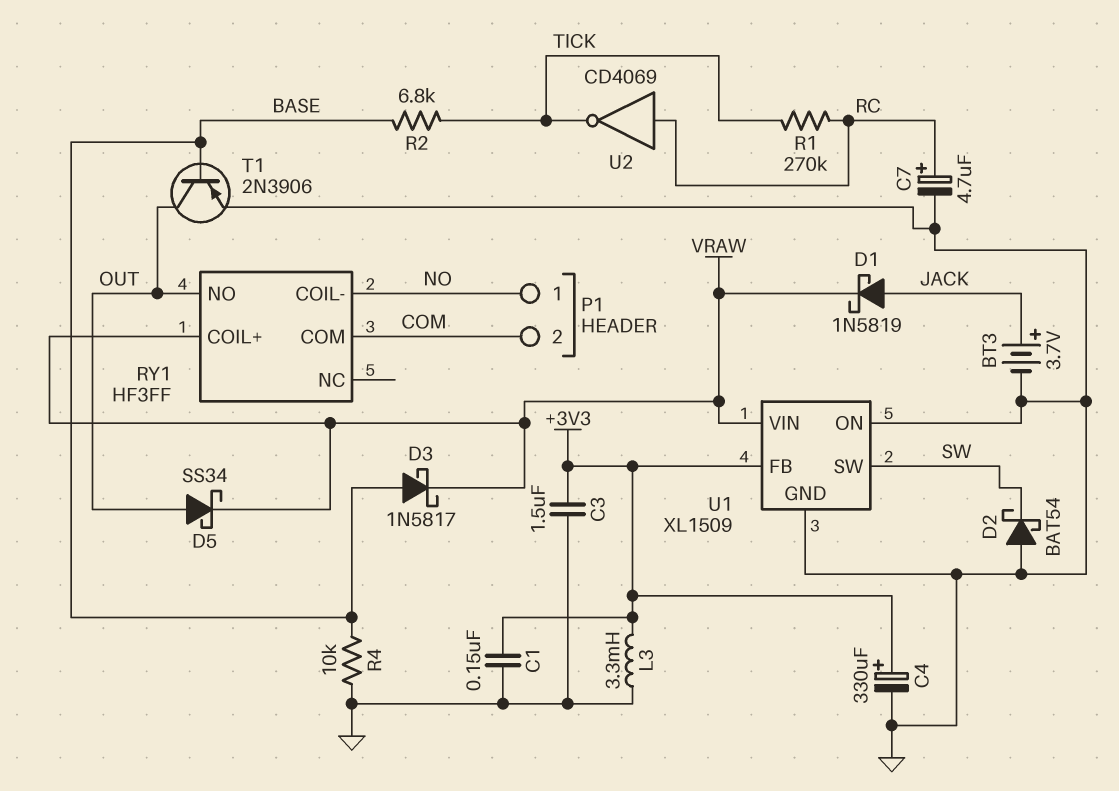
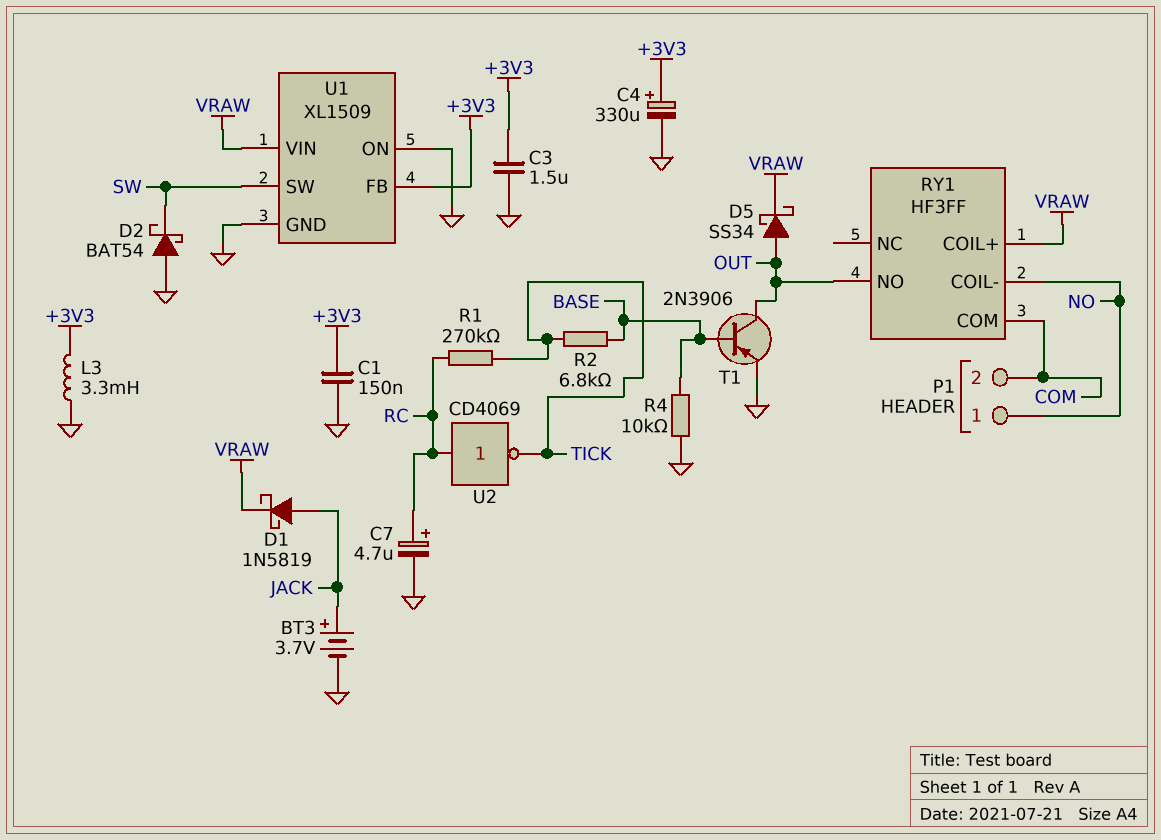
D3: schottky 1N5817 (A BASE, K VRAW) -> none

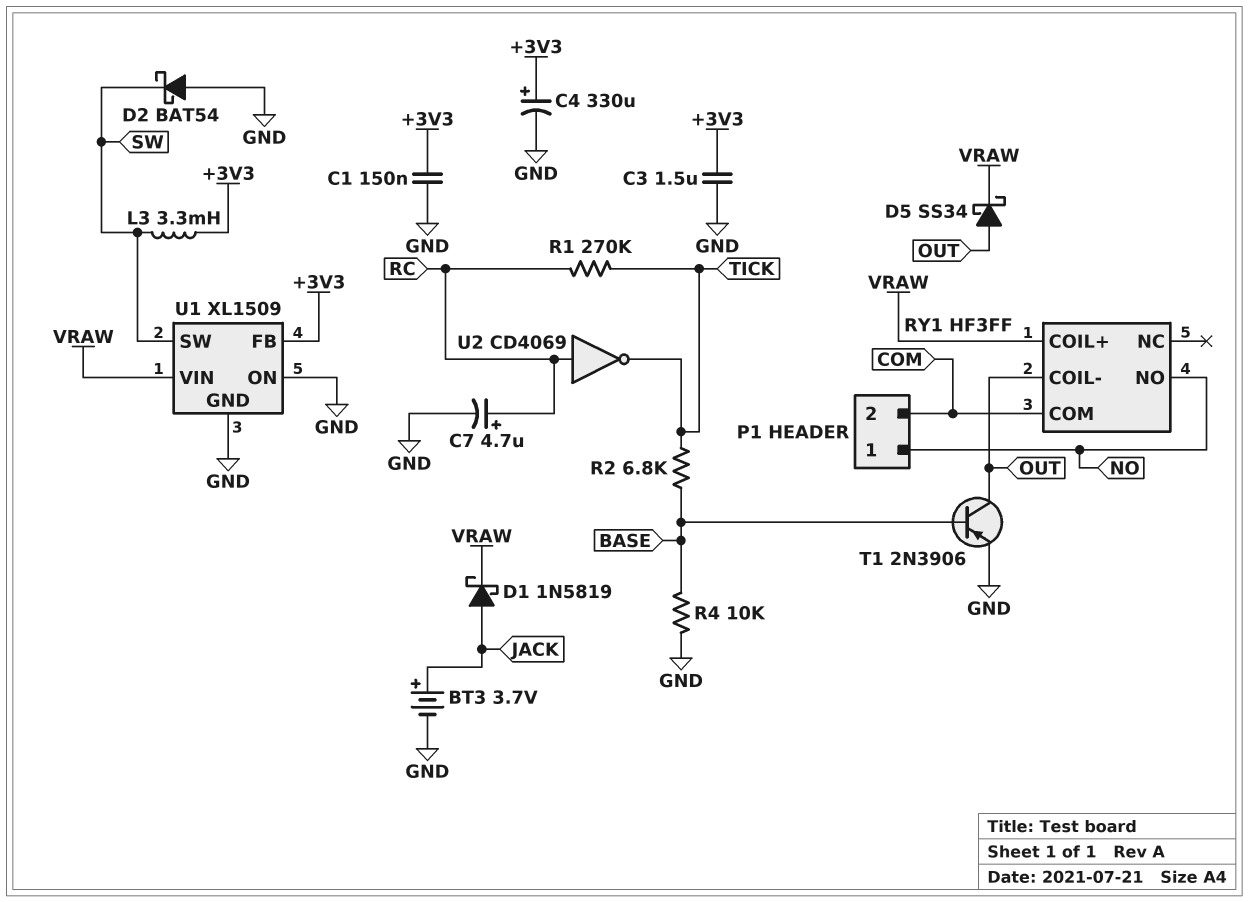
L3: 3.3mH (+3V3, GND) -> 3.3mH (+3V3, SW)
RY1 pin COIL-: NO -> OUT
RY1 pin NO: OUT -> NO

